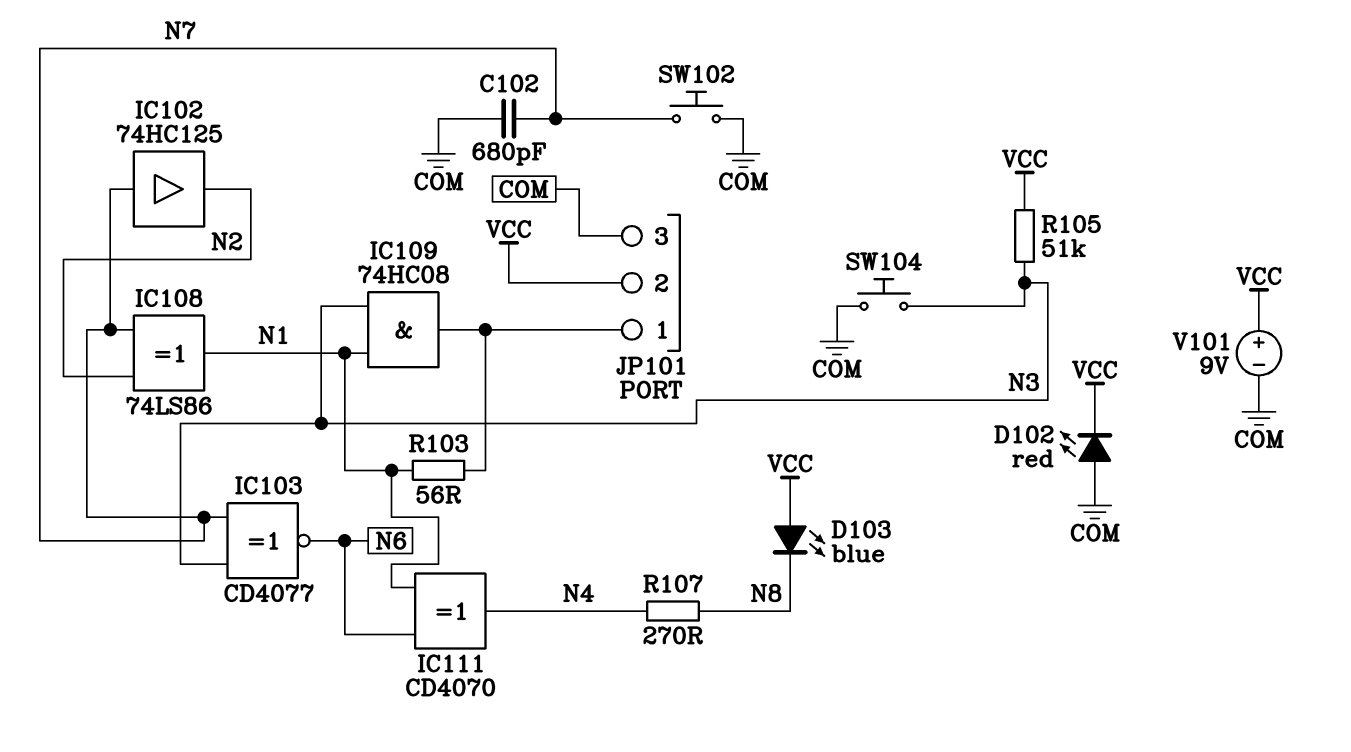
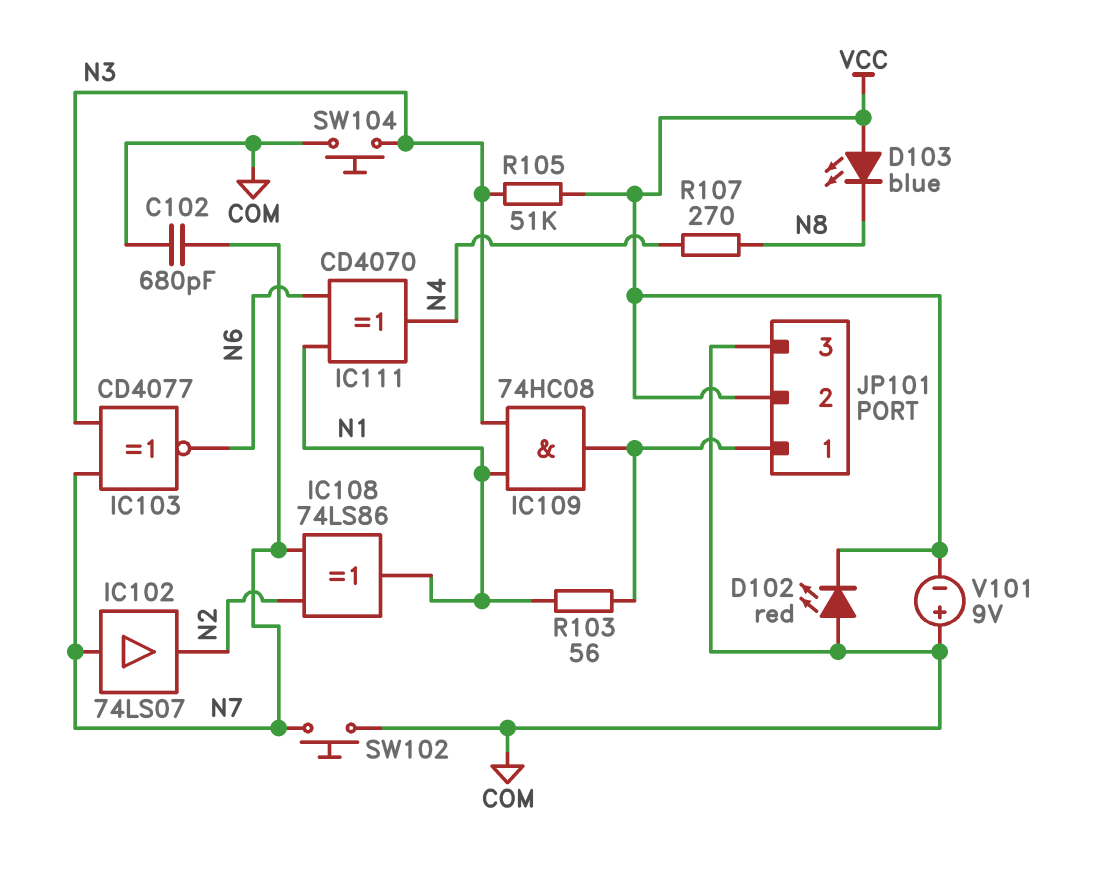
IC102: buffer 74HC125 (in N7, out N2) -> buffer 74LS07 (in N7, out N2)
V101: 9V (plus VCC, minus COM) -> 9V (plus COM, minus VCC)

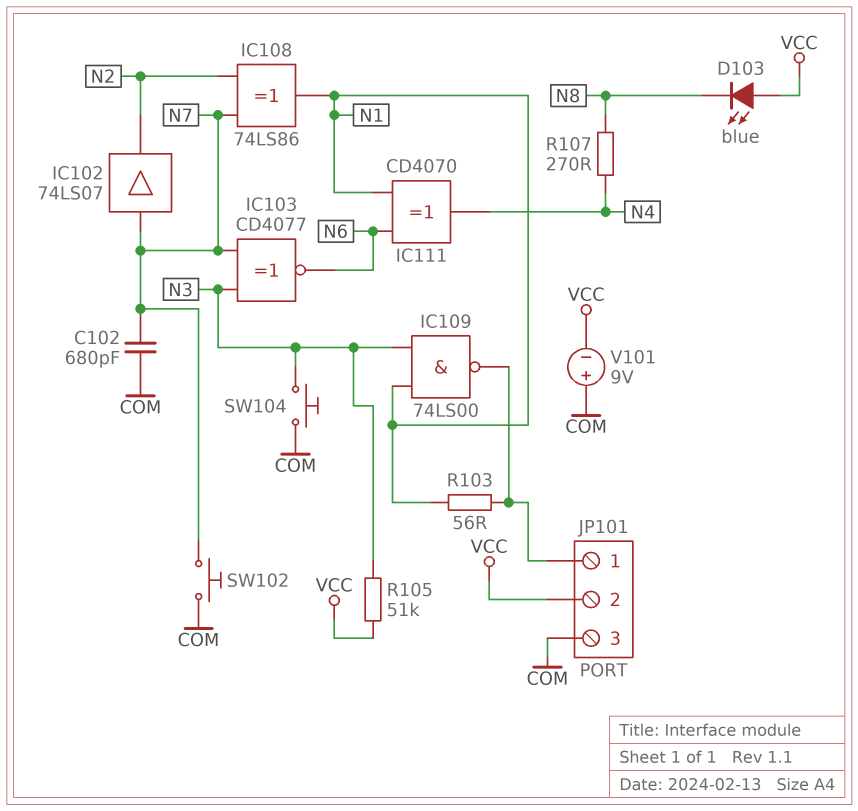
D102: LED red (A COM, K VCC) -> none
IC109: AND 74HC08 (in N1, in N3, out JP101/1) -> NAND 74LS00 (in N1, in N3, out JP101/1)

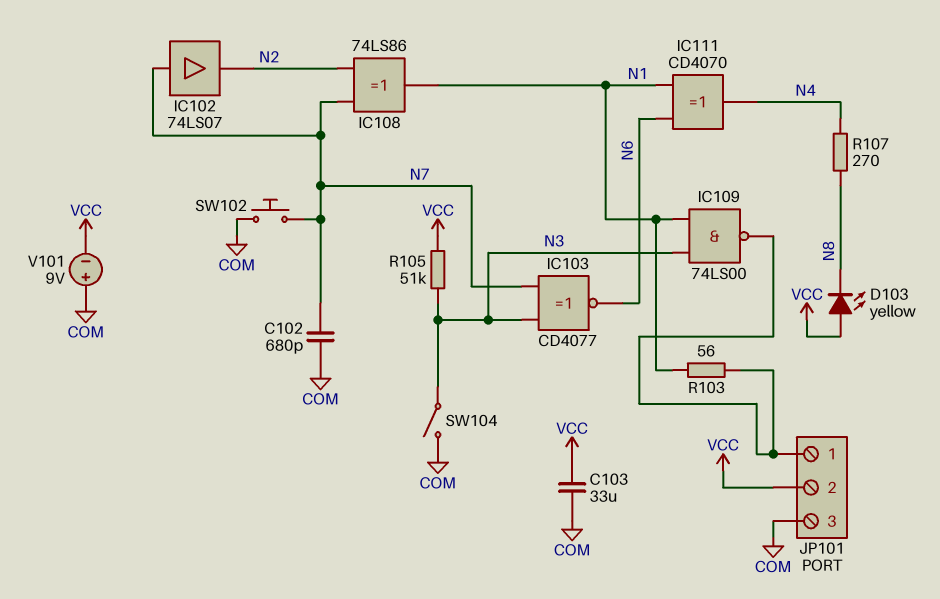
C103: none -> 33uF (COM, VCC)
D103: LED blue (A VCC, K N8) -> LED yellow (A VCC, K N8)
SW104: button (COM, N3) -> switch (COM, N3)

